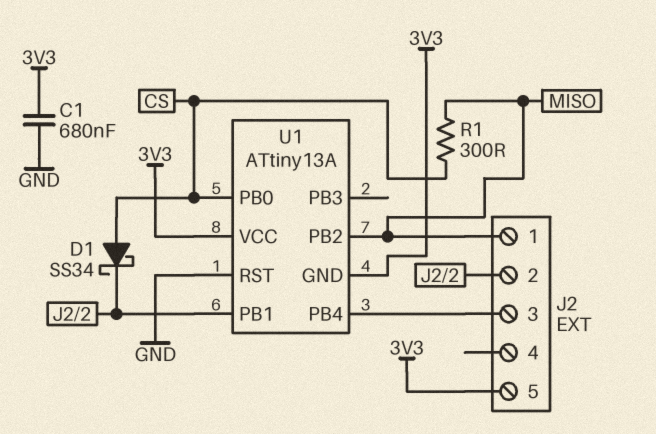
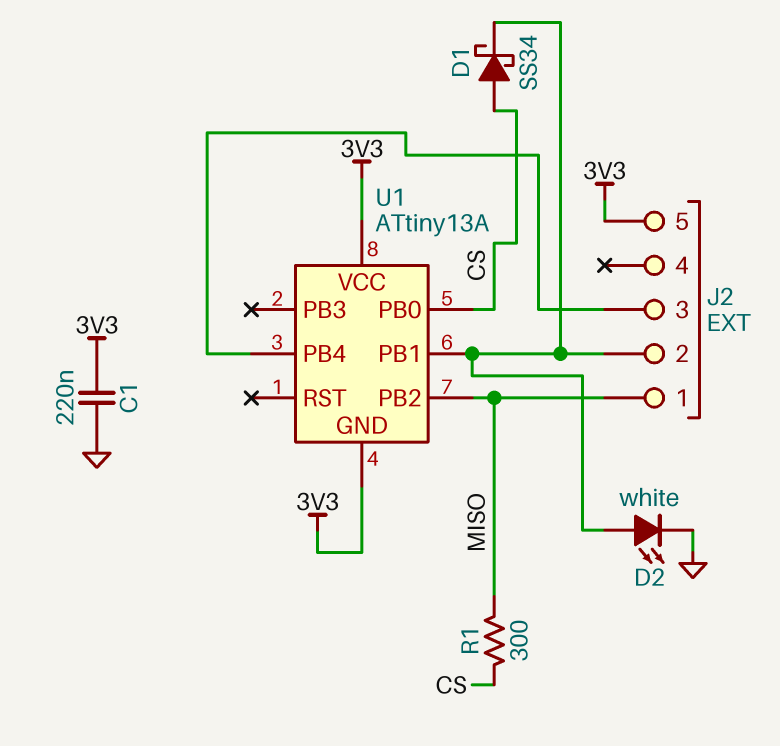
C1: 680nF (3V3, GND) -> 220nF (3V3, GND)
D2: none -> LED white (A J2/2, K GND)
U1 pin RST: GND -> none

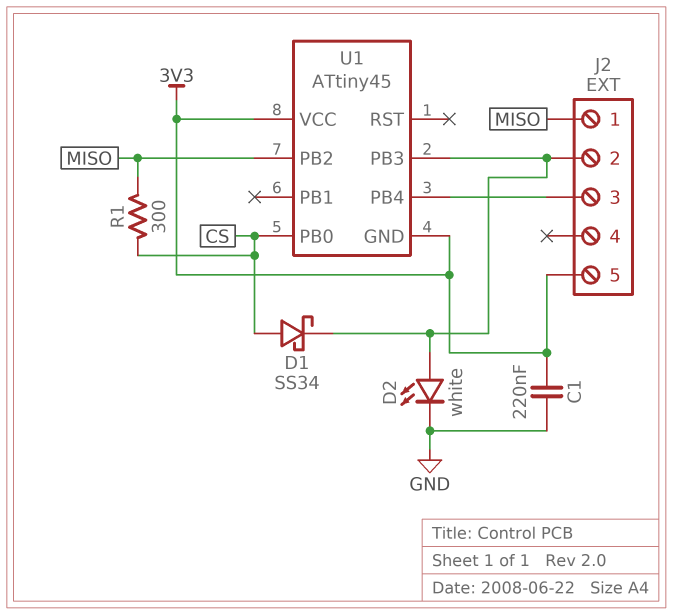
U1: ATtiny13A -> ATtiny45
U1 pin PB1: J2/2 -> none
U1 pin PB3: none -> J2/2

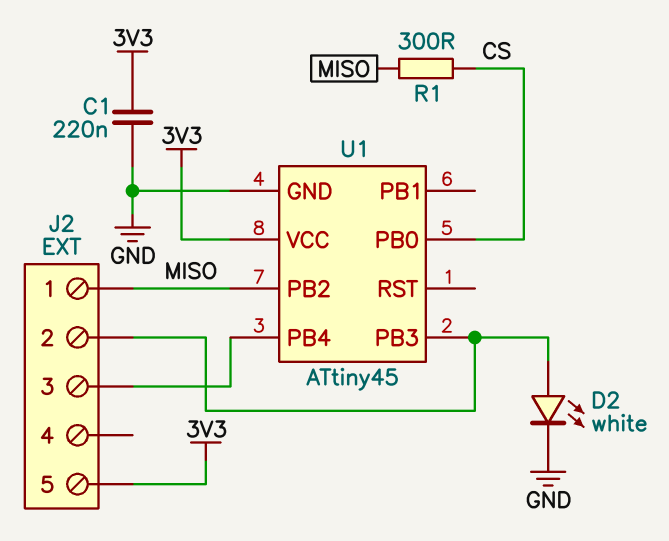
D1: schottky SS34 (A CS, K J2/2) -> none
U1 pin GND: 3V3 -> GND

